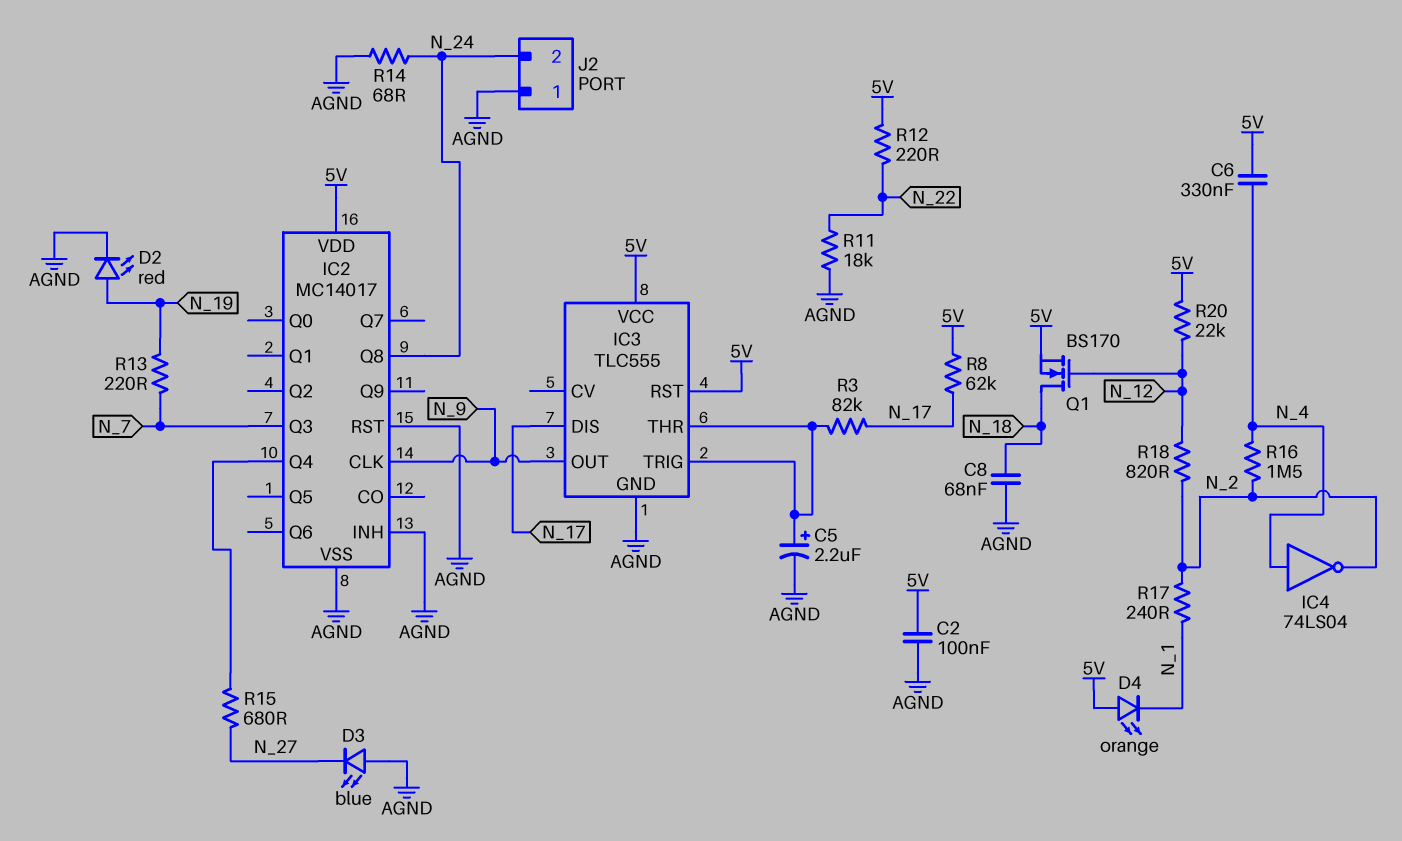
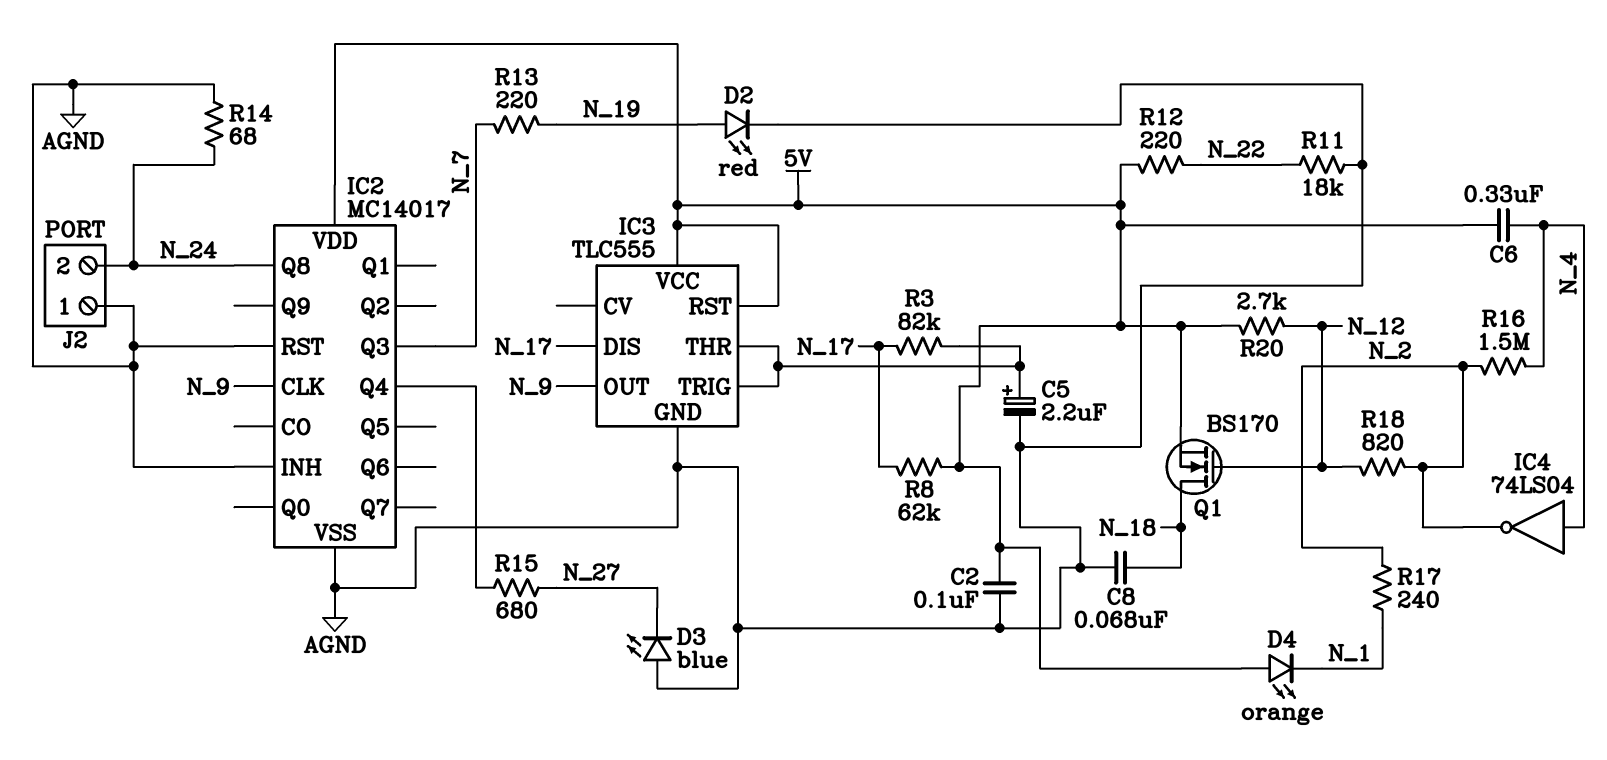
R20: 22k (5V, N_12) -> 2.7k (5V, N_12)

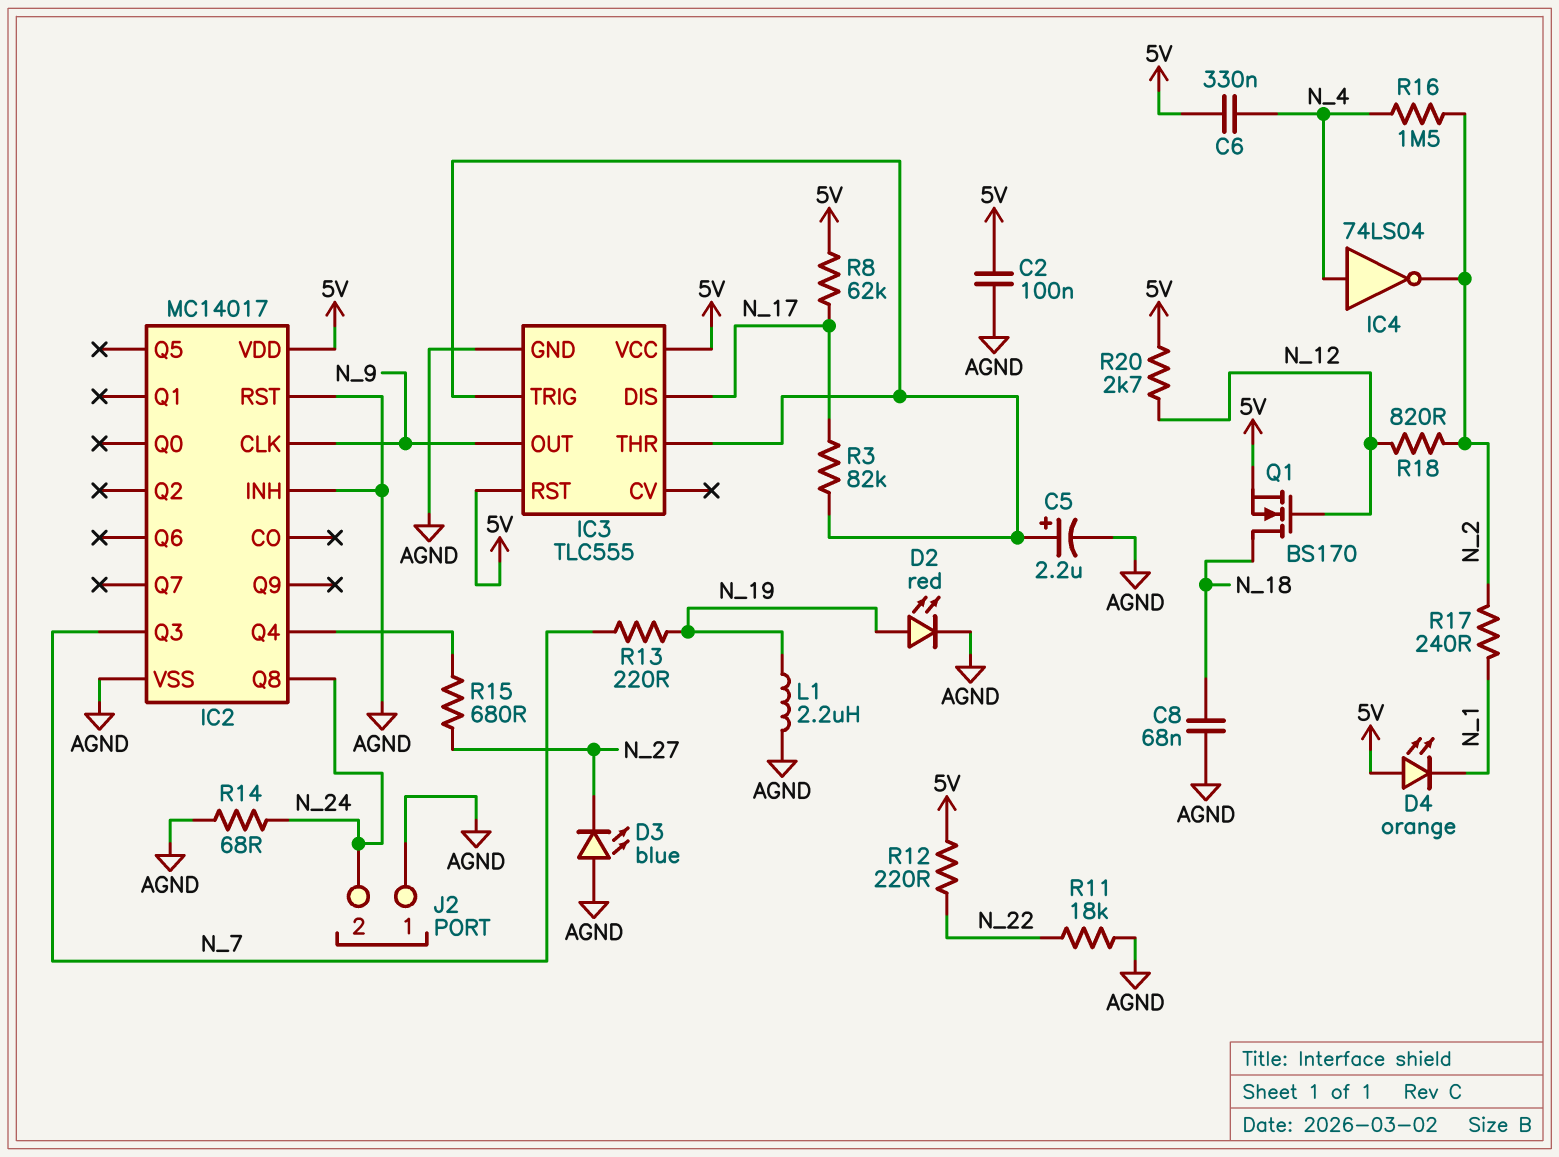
L1: none -> 2.2uH (AGND, N_19)

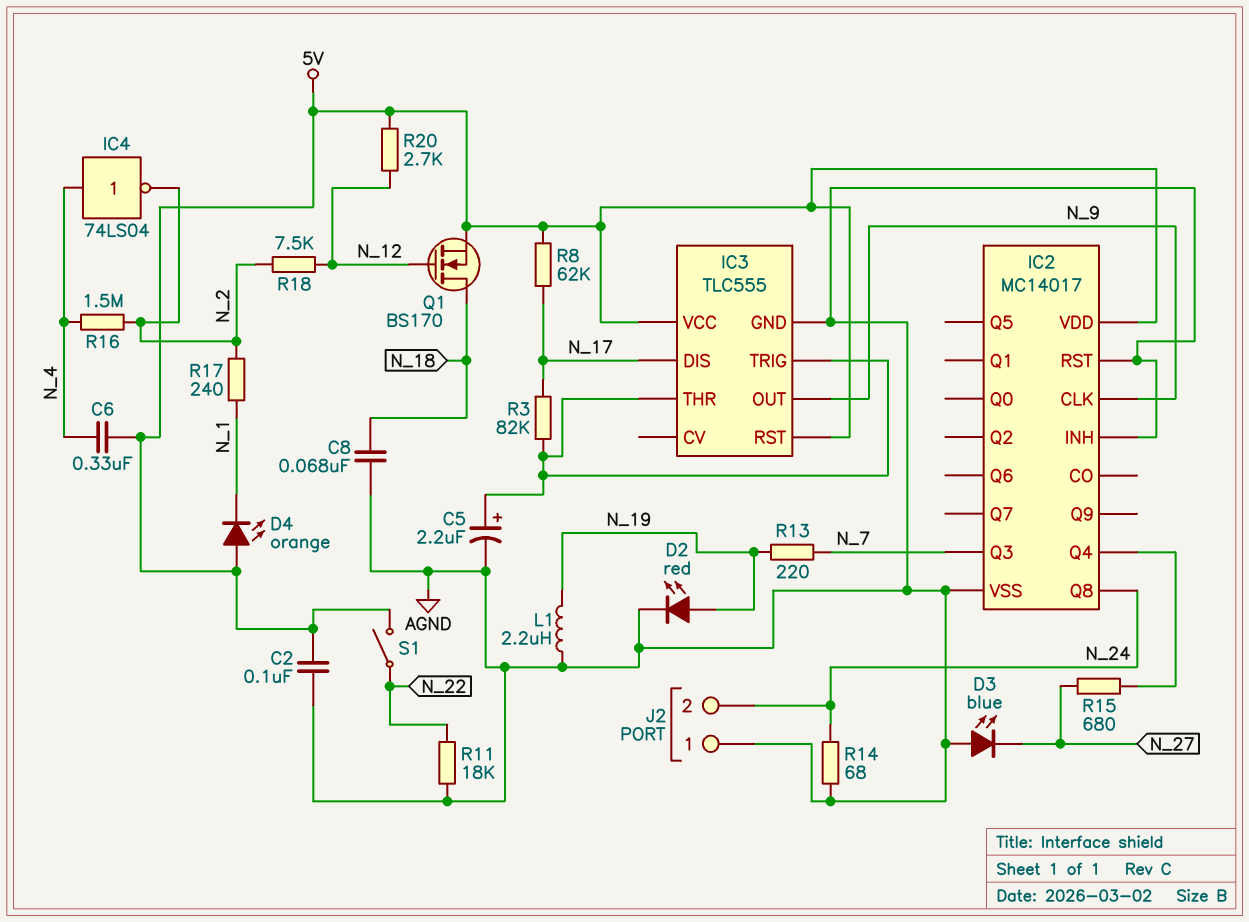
R12: 220 (5V, N_22) -> none
R18: 820 (N_2, N_12) -> 7.5k (N_2, N_12)
S1: none -> switch (5V, N_22)

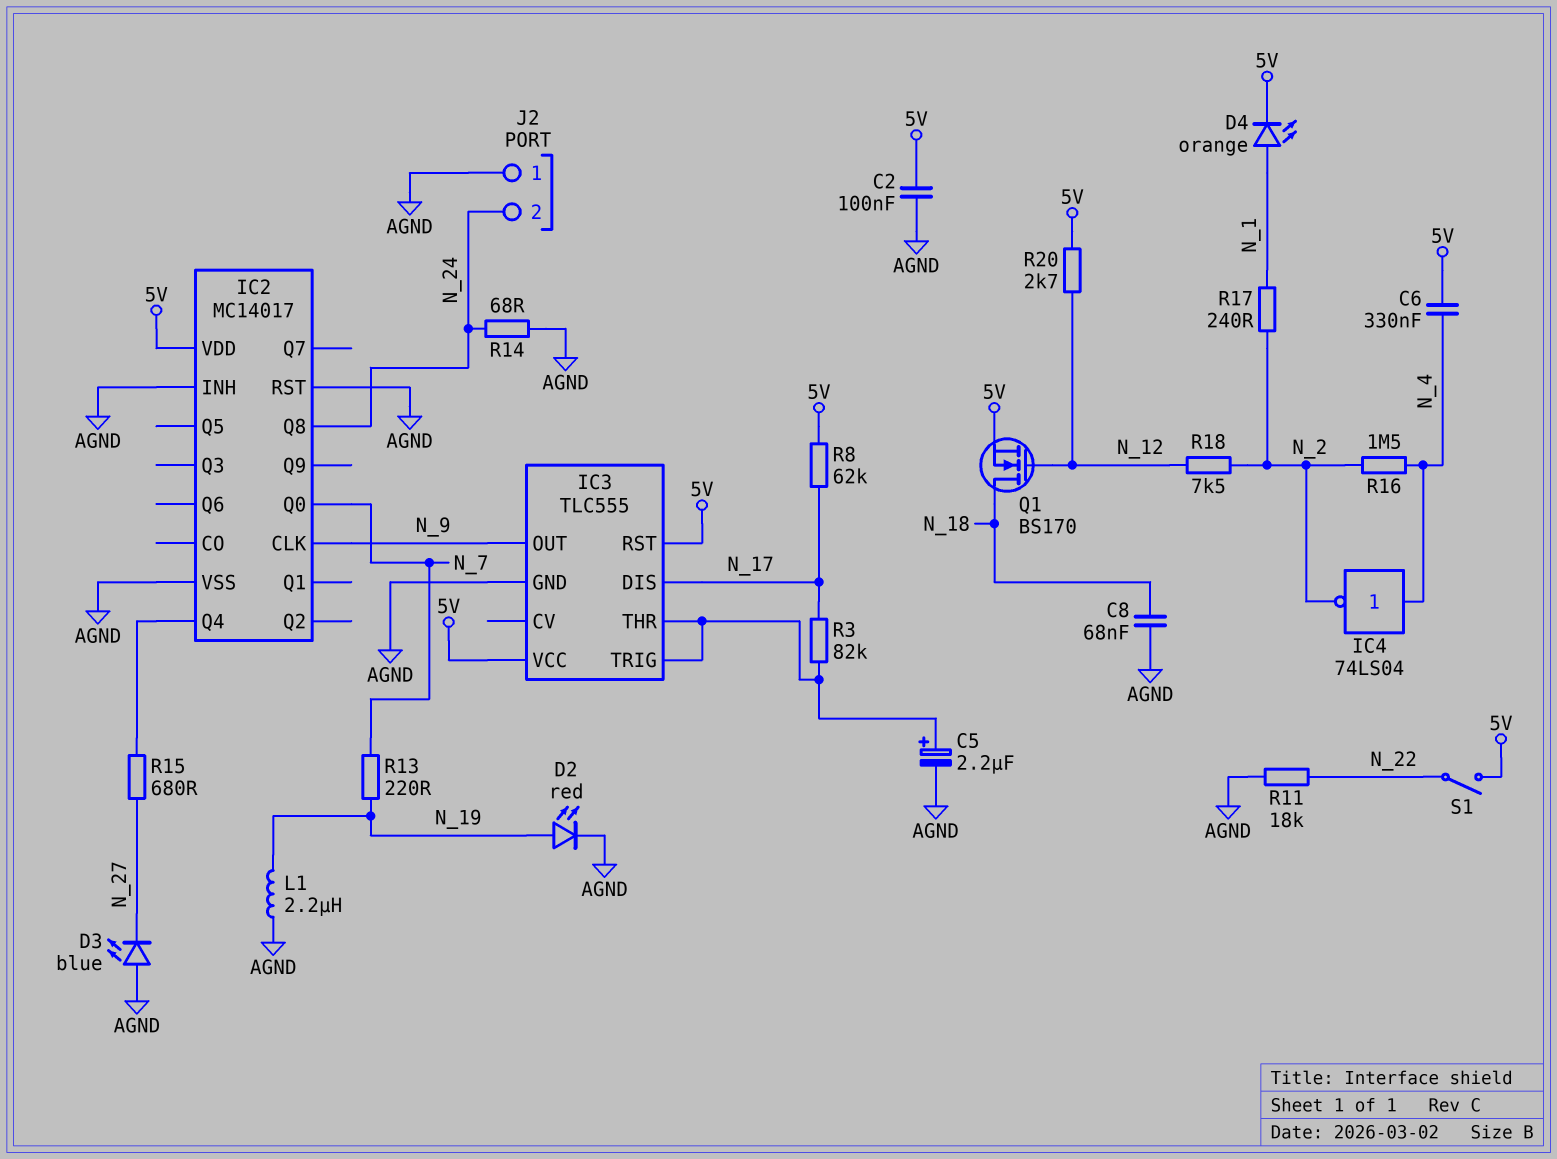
D4: LED orange (A 5V, K N_1) -> LED orange (A N_1, K 5V)
IC2 pin Q0: none -> N_7
IC2 pin Q3: N_7 -> none

